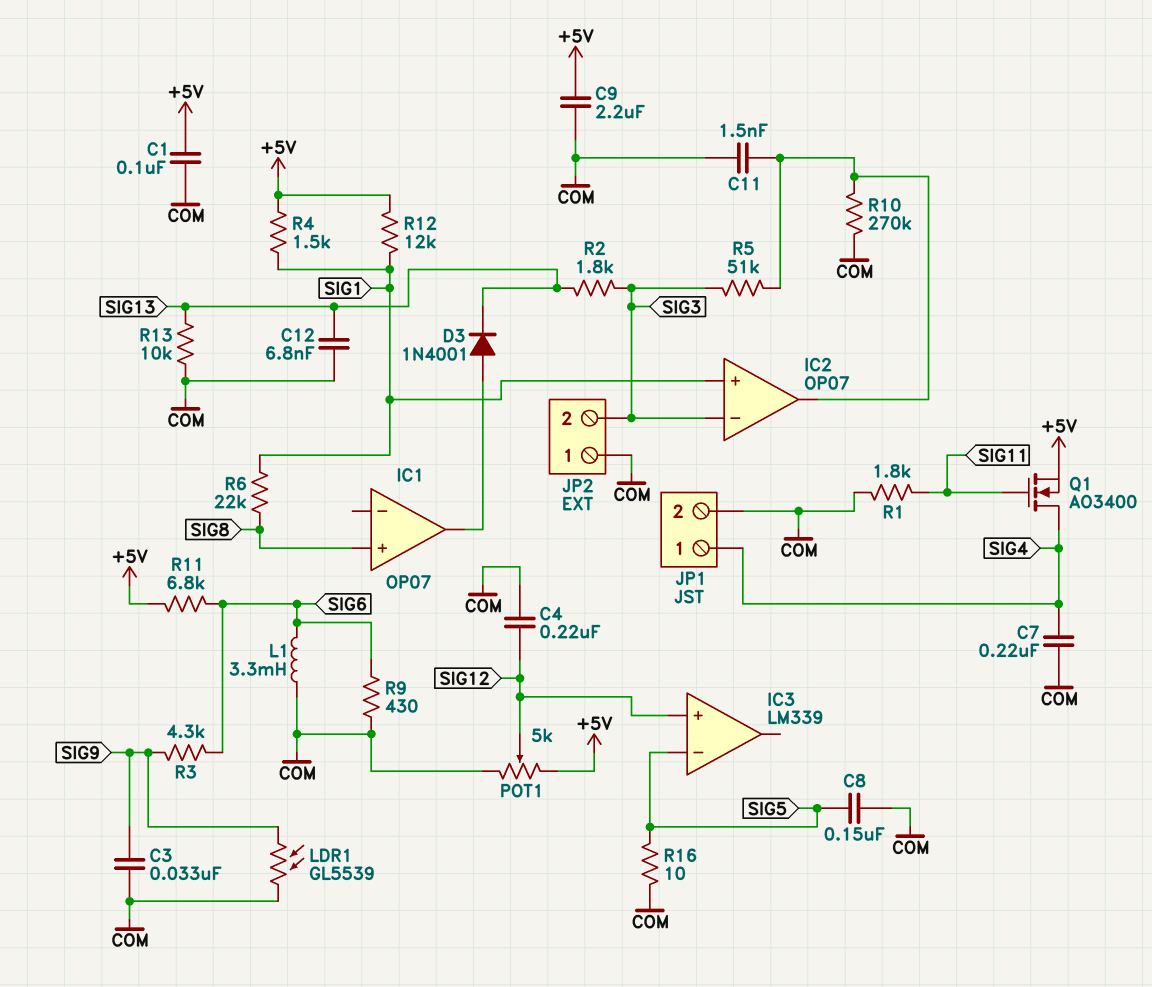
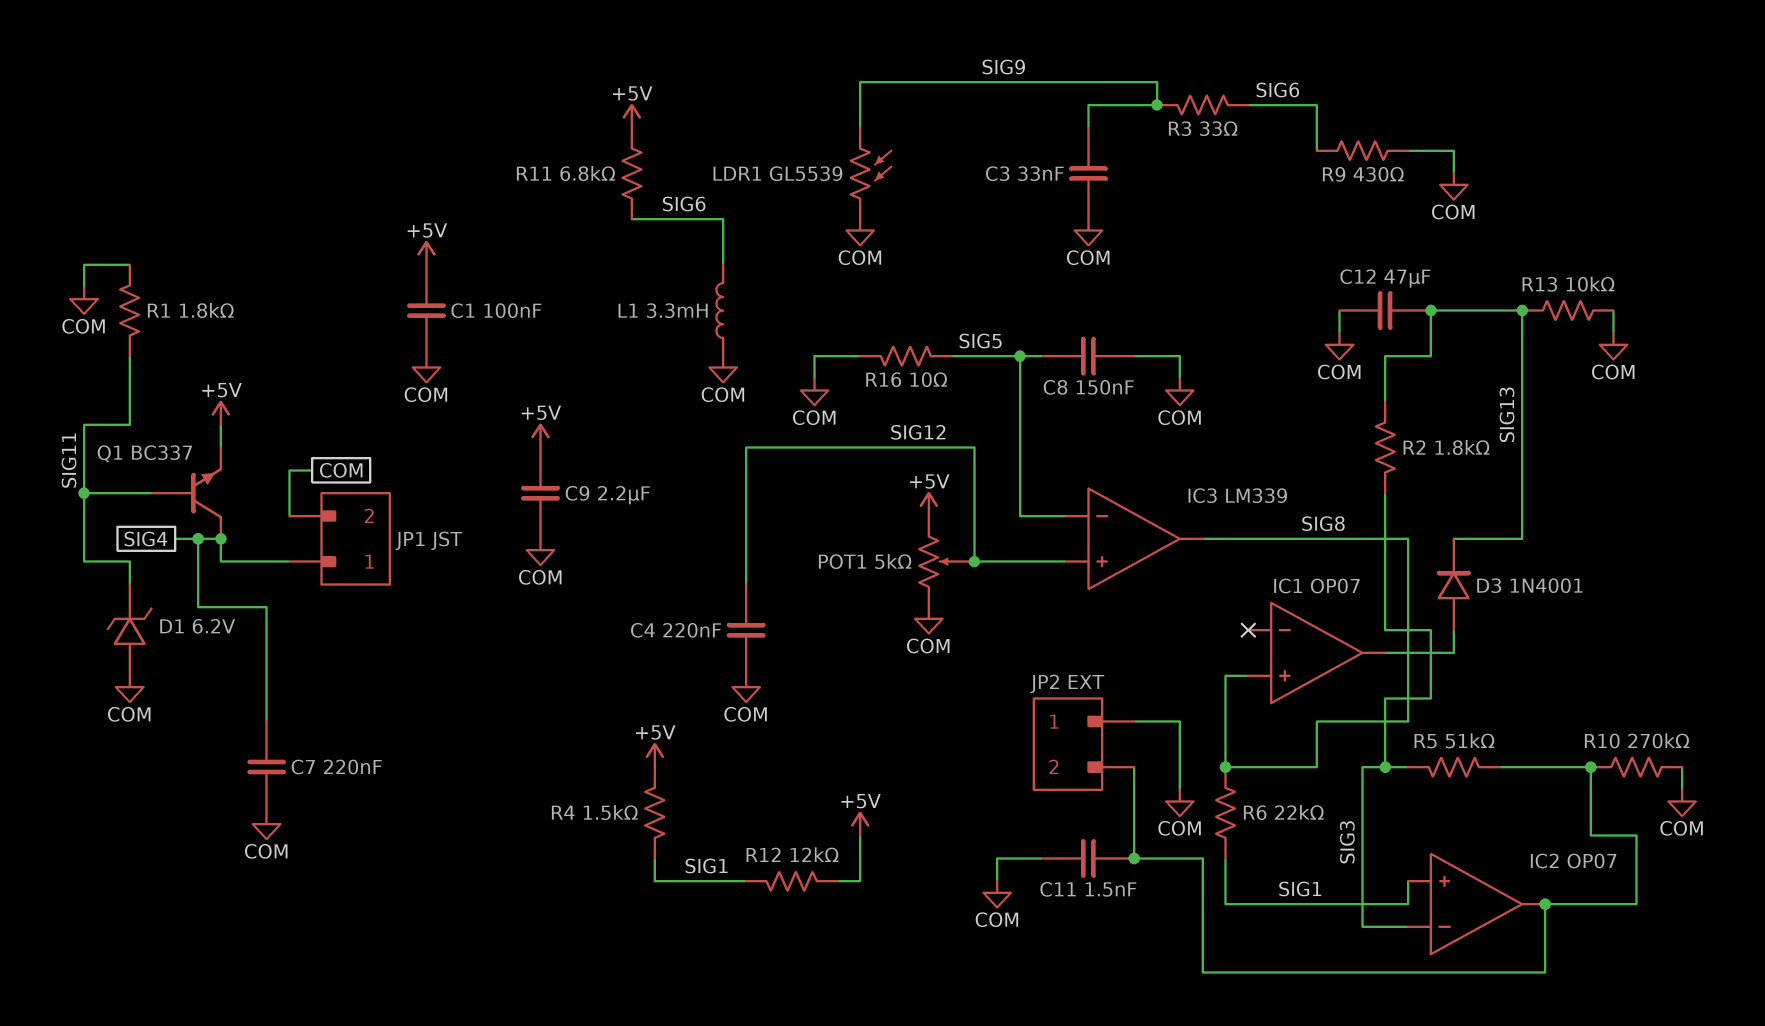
C12: 6.8nF (COM, SIG13) -> 47uF (COM, SIG13)
D1: none -> zener 6.2V (A COM, K SIG11)
IC3 pin out: none -> SIG8
JP2 pin 2: SIG3 -> IC2/out
Q1: NMOS AO3400 (G SIG11, D SIG4, S +5V) -> NPN BC337 (B SIG11, C SIG4, E +5V)
R3: 4.3k (SIG6, SIG9) -> 33 (SIG6, SIG9)

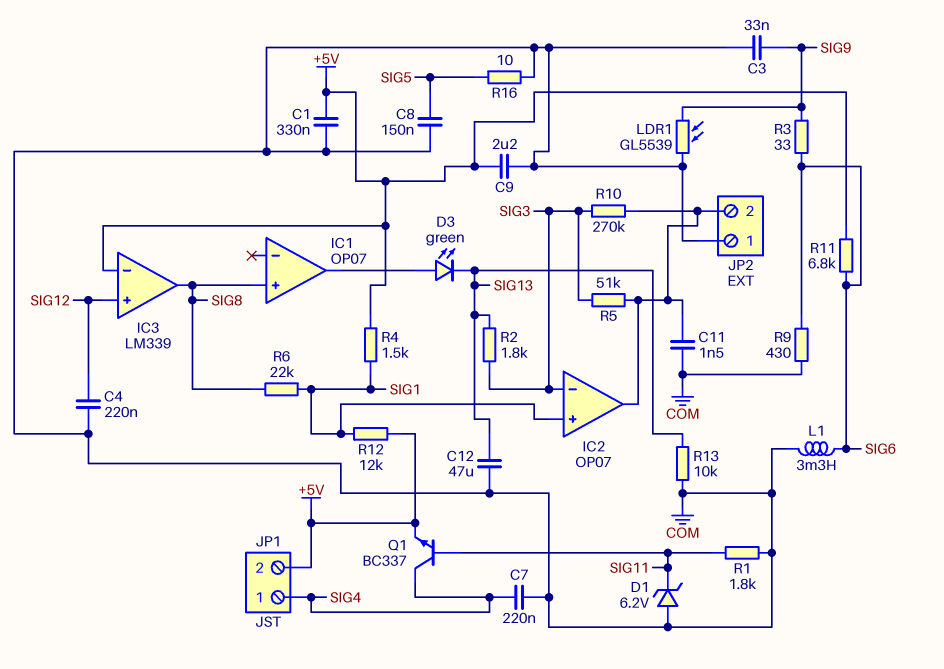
C1: 100nF (+5V, COM) -> 330nF (+5V, COM)
D3: diode 1N4001 (A IC1/out, K SIG13) -> LED green (A IC1/out, K SIG13)
IC3 pin in-: SIG5 -> +5V
JP1 pin 2: COM -> +5V
POT1: 5k (+5V, COM, wiper SIG12) -> none
R10: 270k (COM, IC2/out) -> 270k (IC2/out, SIG3)

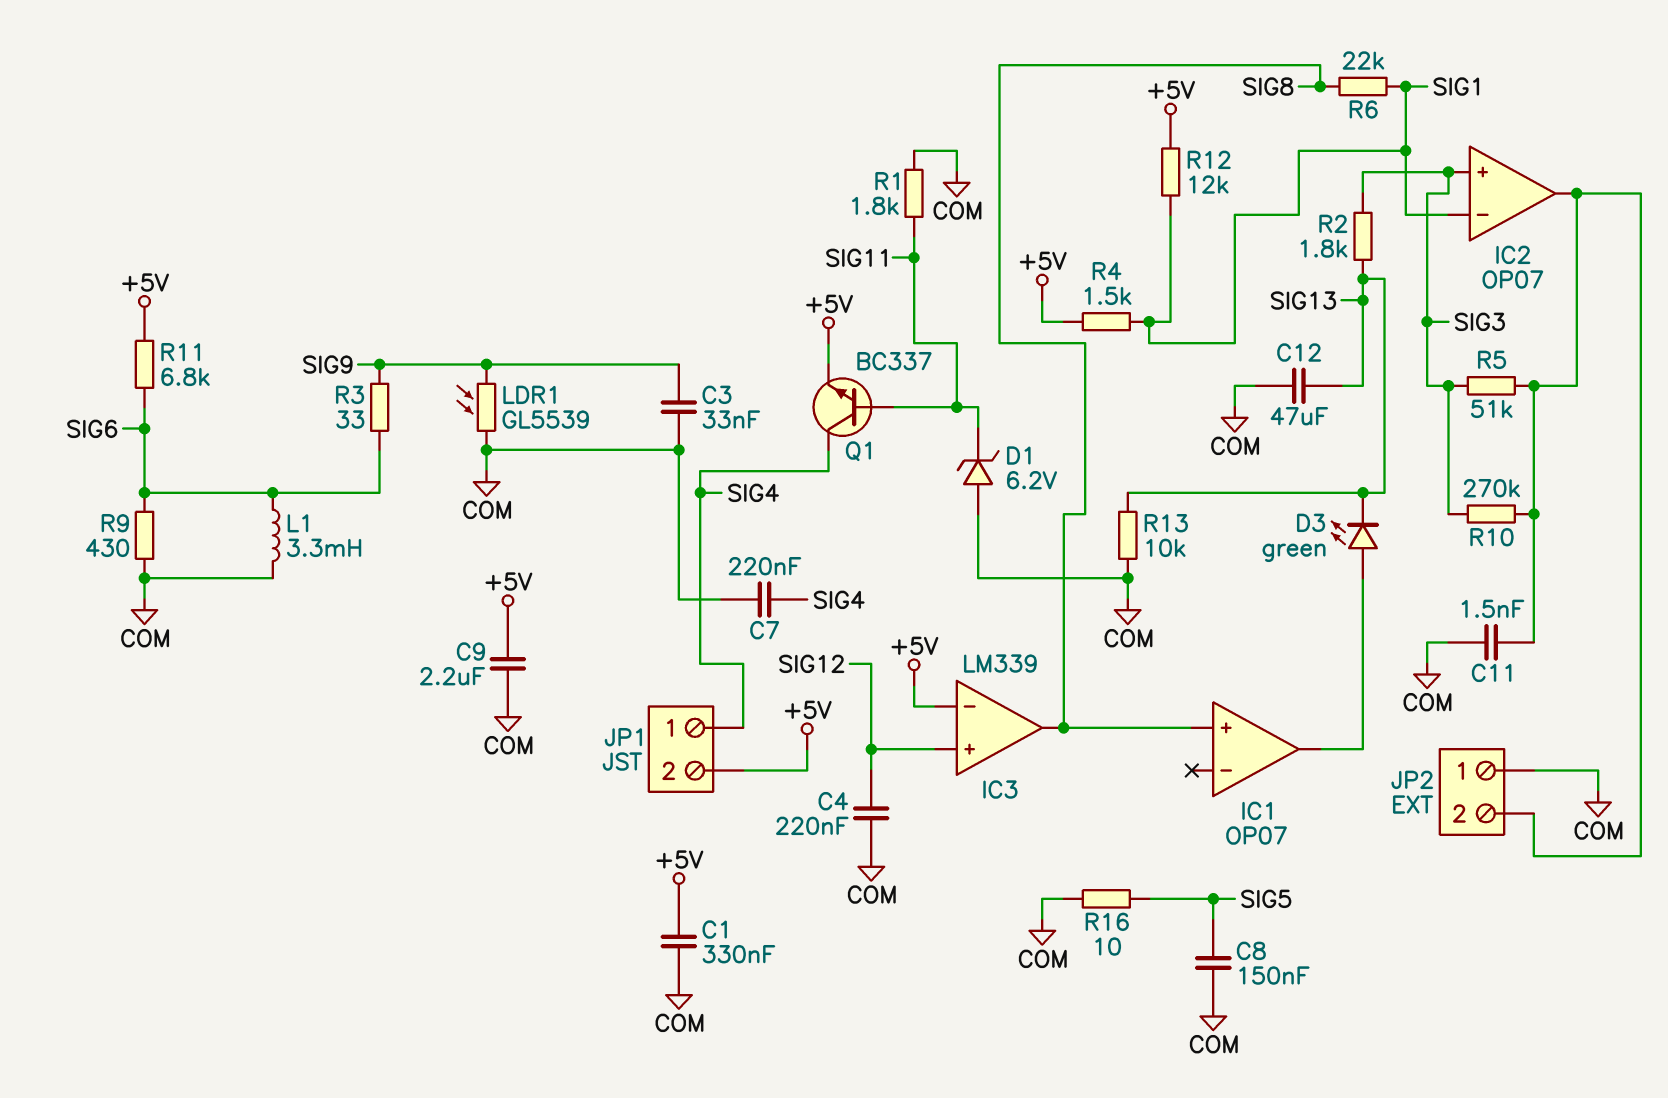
IC2 pin in+: SIG1 -> SIG3
IC2 pin in-: SIG3 -> SIG1

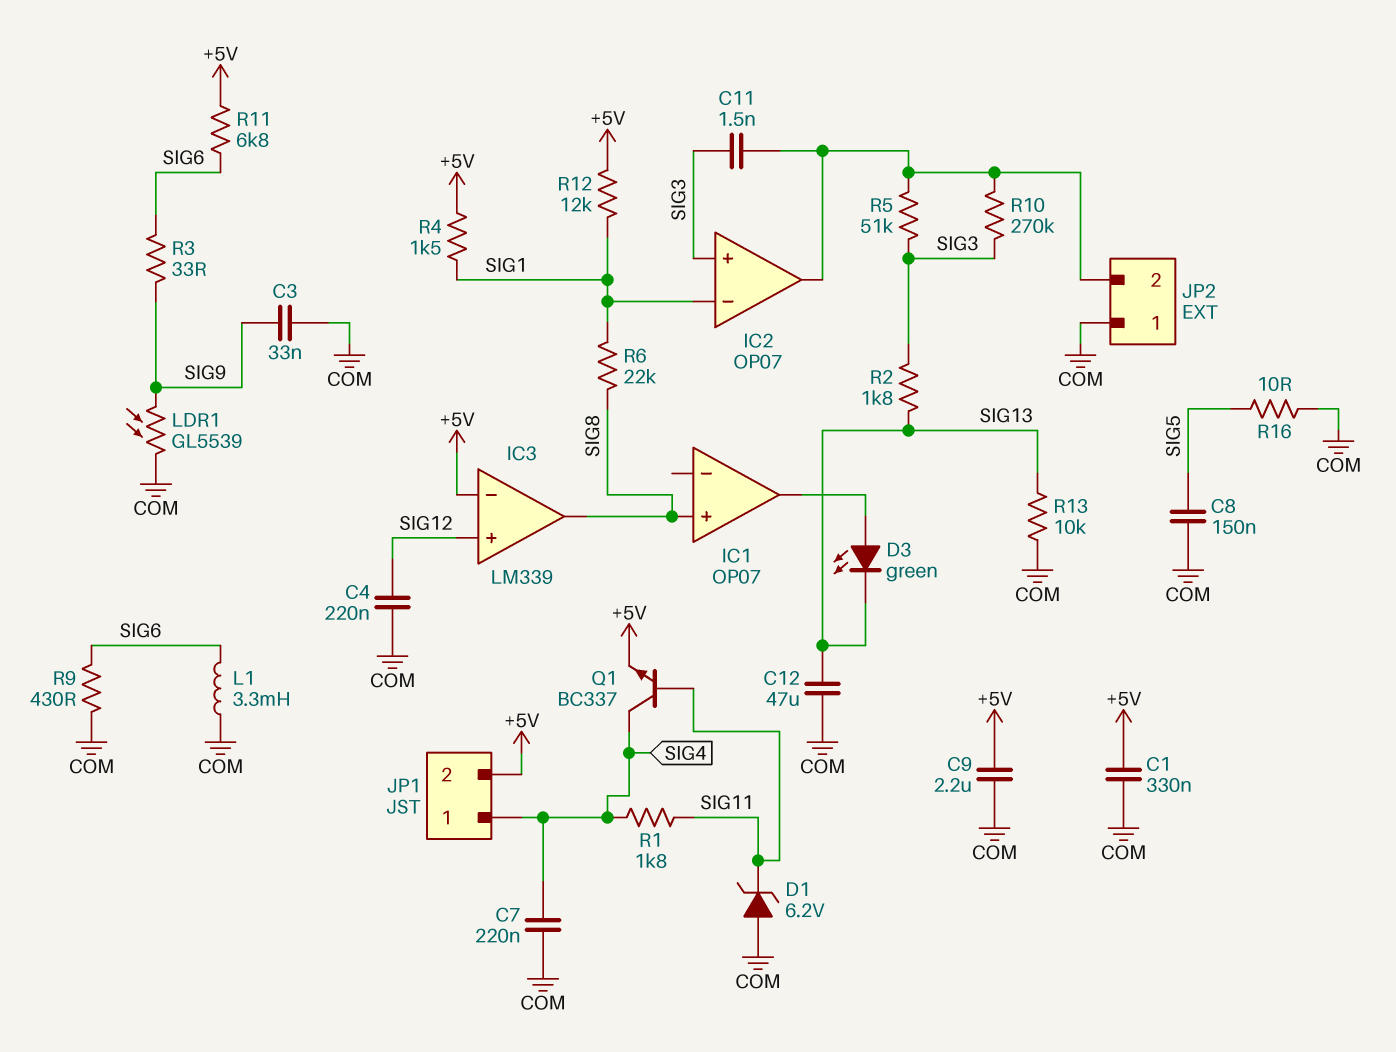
C11: 1.5nF (COM, IC2/out) -> 1.5nF (IC2/out, SIG3)
R1: 1.8k (COM, SIG11) -> 1.8k (SIG4, SIG11)

